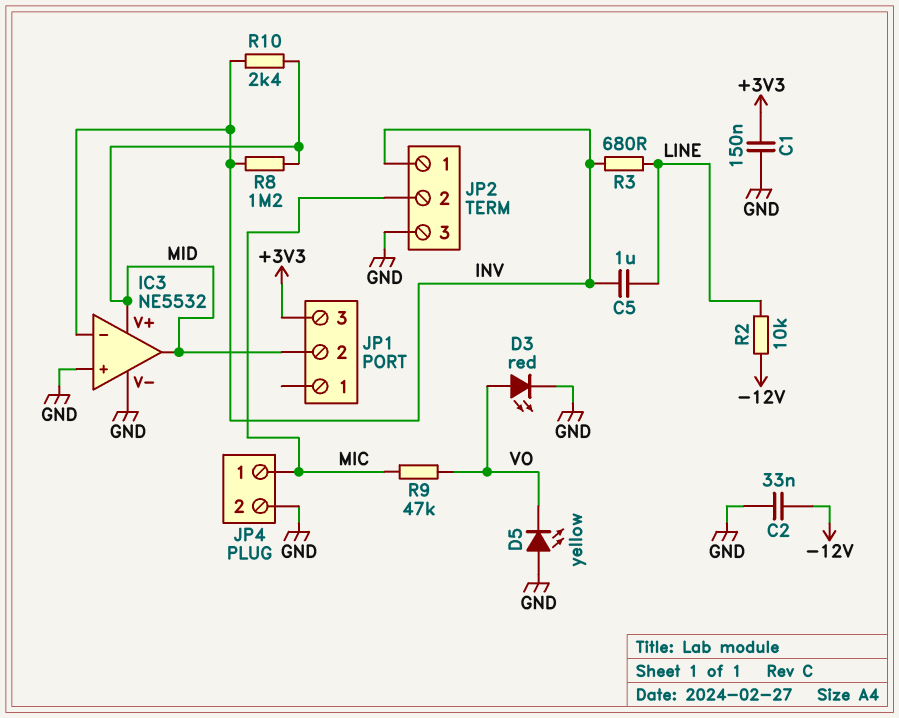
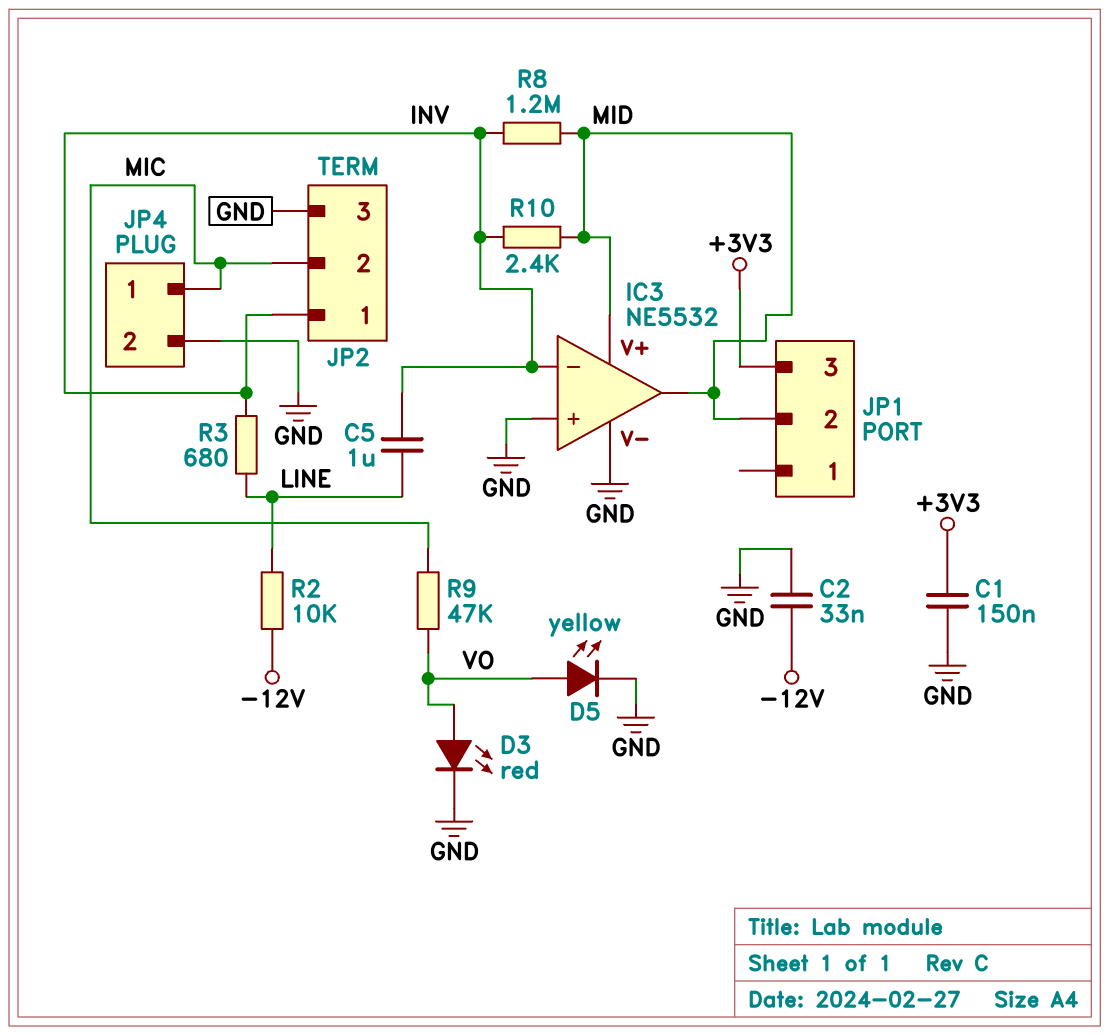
D5: LED yellow (A GND, K VO) -> LED yellow (A VO, K GND)

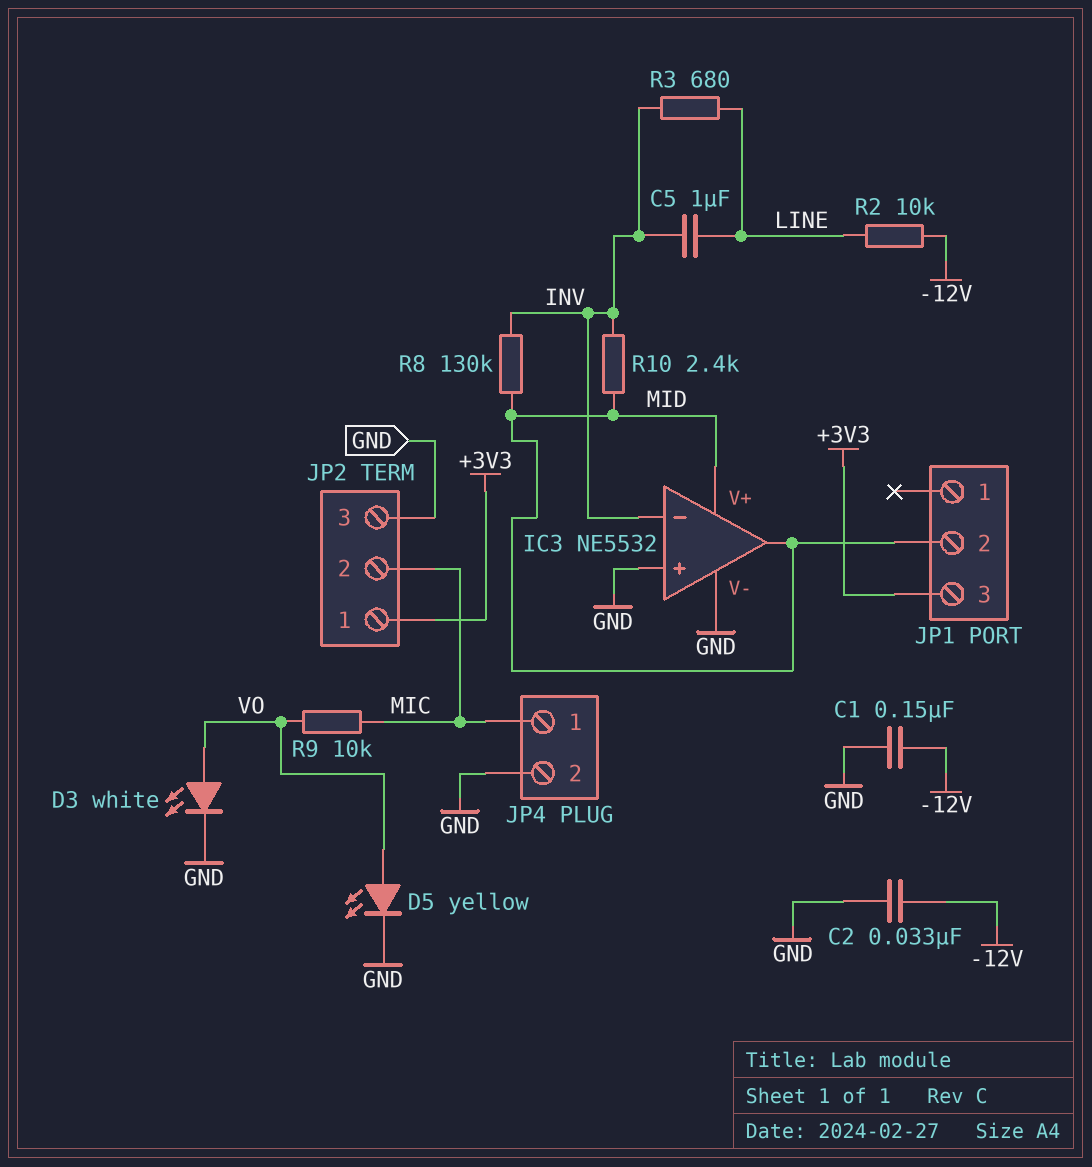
C1: 150nF (+3V3, GND) -> 150nF (-12V, GND)
D3: LED red (A VO, K GND) -> LED white (A VO, K GND)
JP2 pin 1: INV -> +3V3
R8: 1.2M (INV, MID) -> 130k (INV, MID)
R9: 47k (MIC, VO) -> 10k (MIC, VO)

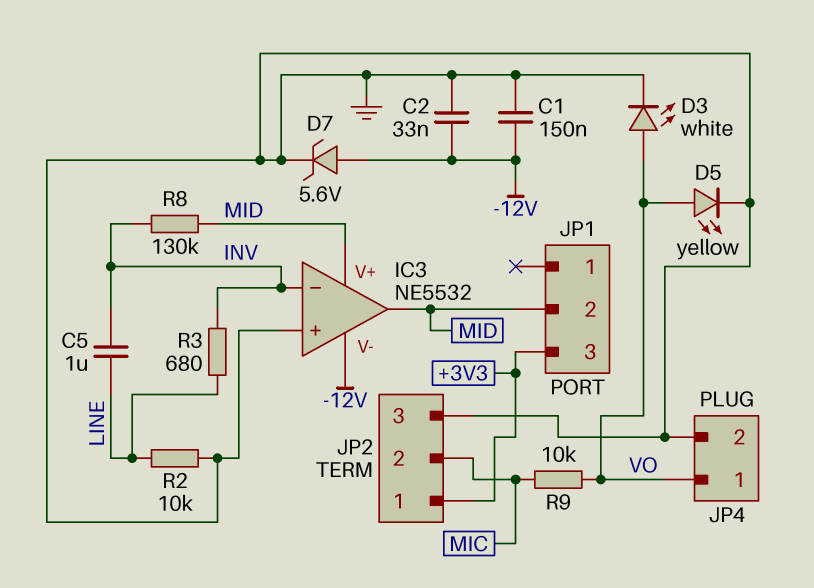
D7: none -> zener 5.6V (A -12V, K GND)
IC3 pin V-: GND -> -12V
JP4 pin 1: MIC -> VO
R2: 10k (-12V, LINE) -> 10k (GND, LINE)
R10: 2.4k (INV, MID) -> none

